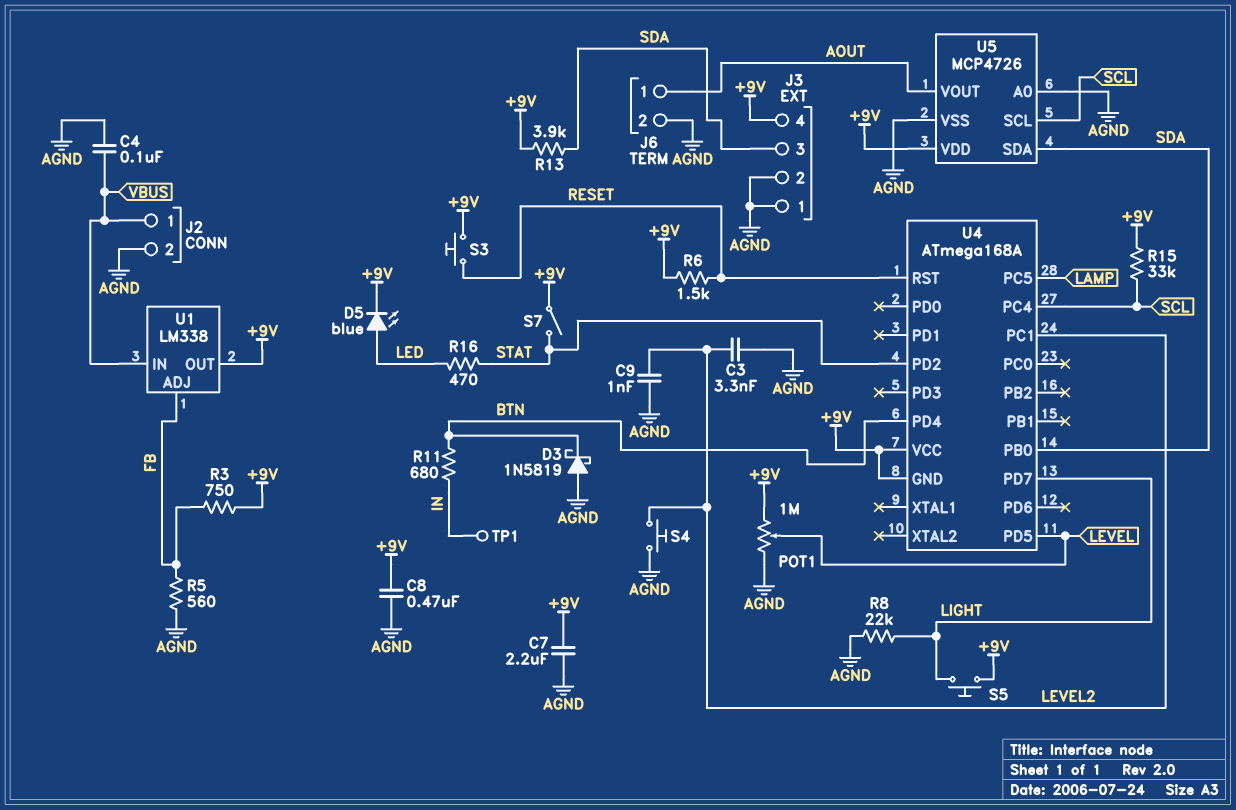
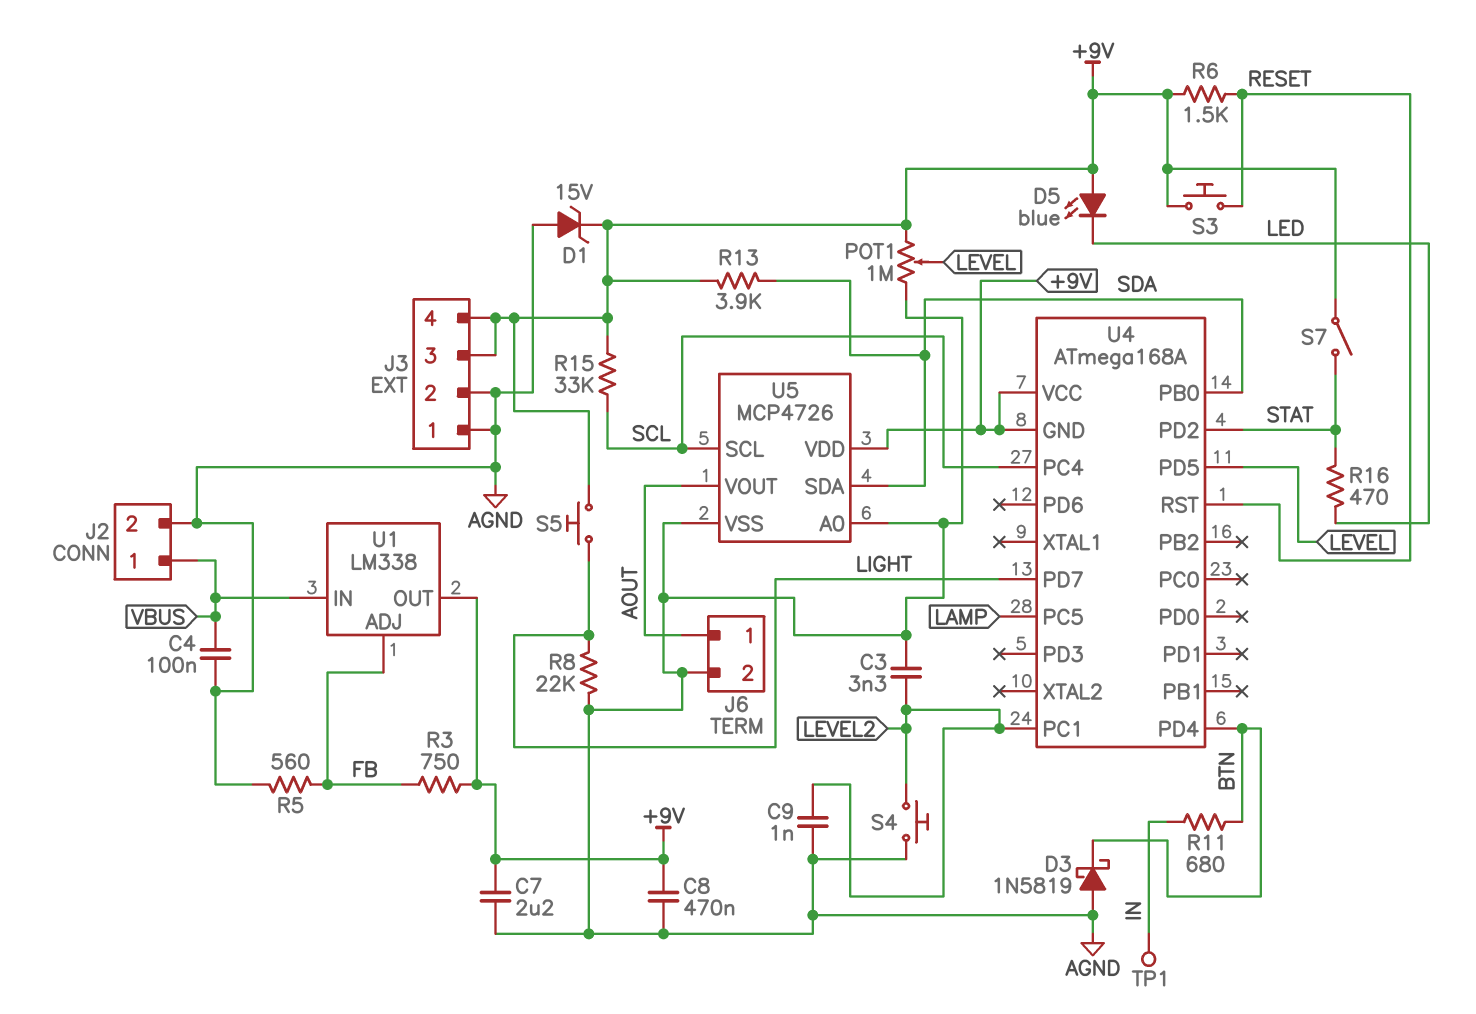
D1: none -> zener 15V (A AGND, K +9V)
D5: LED blue (A LED, K +9V) -> LED blue (A +9V, K LED)
J3 pin 3: SDA -> +9V

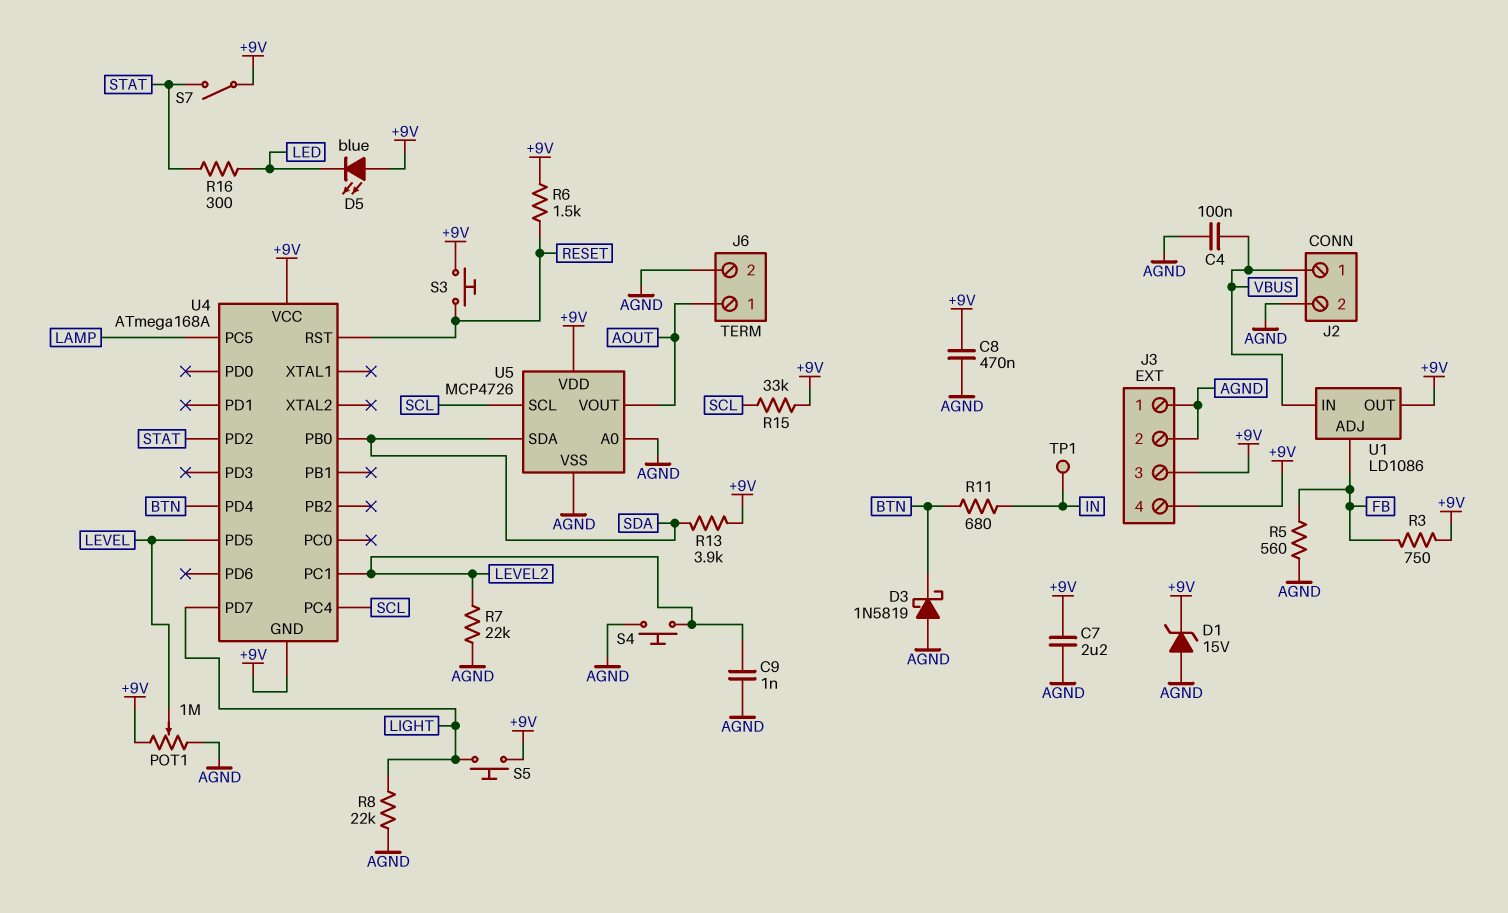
C3: 3.3nF (AGND, LEVEL2) -> none
R7: none -> 22k (AGND, LEVEL2)
R16: 470 (LED, STAT) -> 300 (LED, STAT)
U1: LM338 -> LD1086

